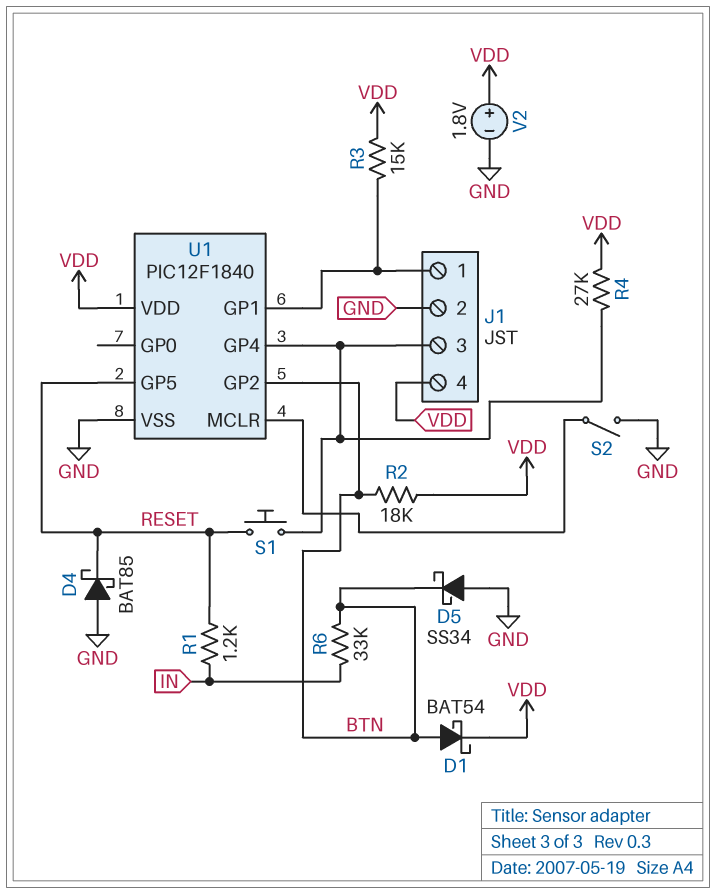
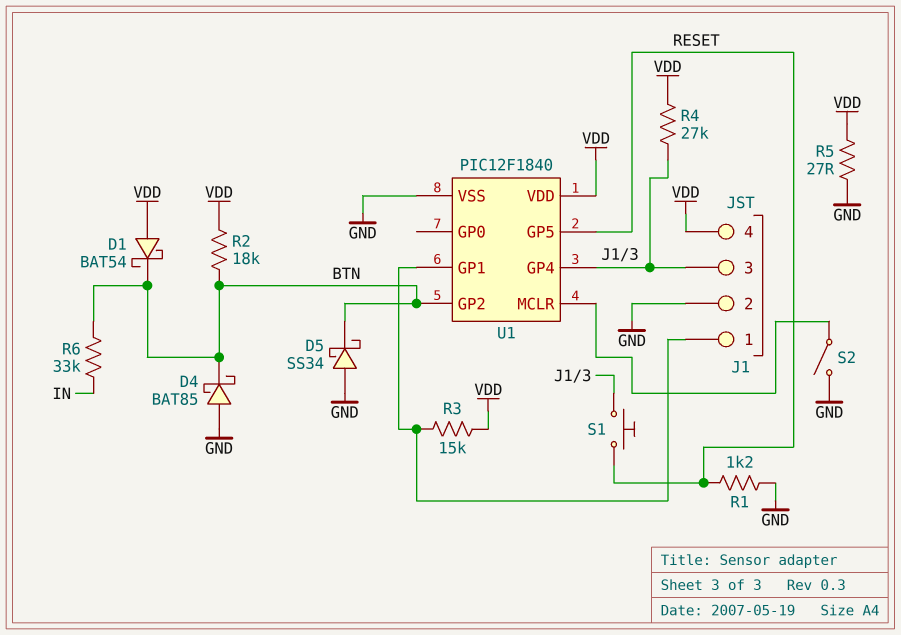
D1: schottky BAT54 (A BTN, K VDD) -> schottky BAT54 (A VDD, K BTN)
D4: schottky BAT85 (A GND, K RESET) -> schottky BAT85 (A GND, K BTN)
R1: 1.2k (IN, RESET) -> 1.2k (GND, RESET)
R5: none -> 27 (GND, VDD)
V2: 1.8V (plus VDD, minus GND) -> none

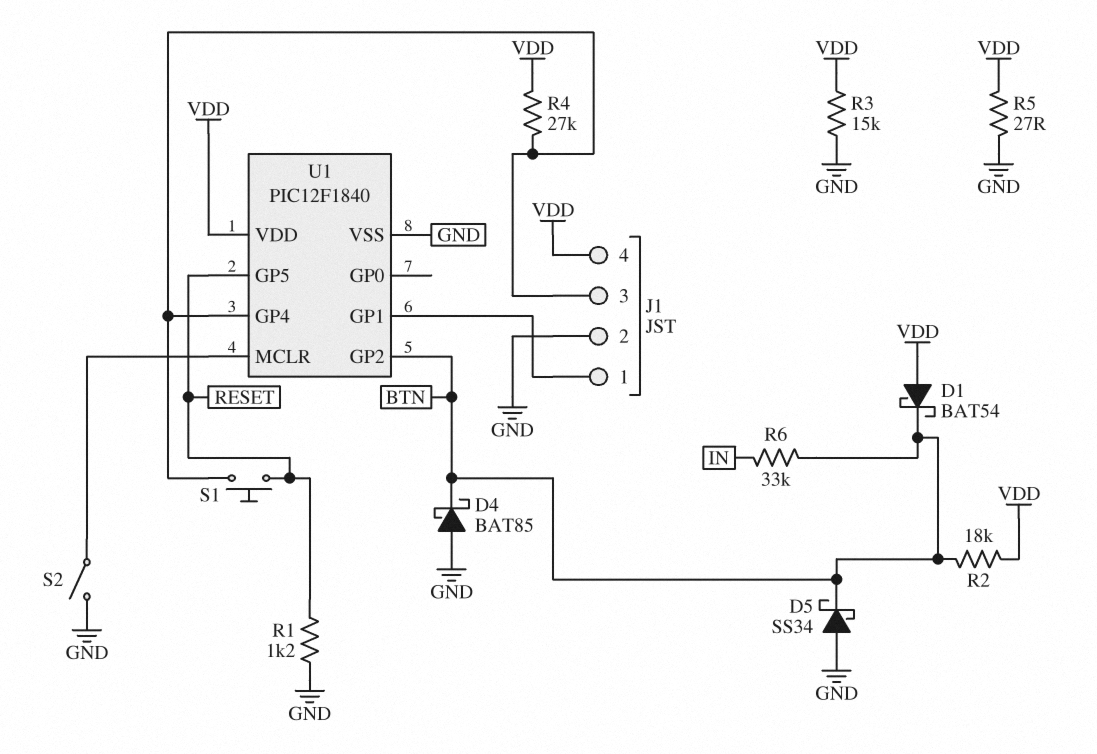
R3: 15k (J1/1, VDD) -> 15k (GND, VDD)

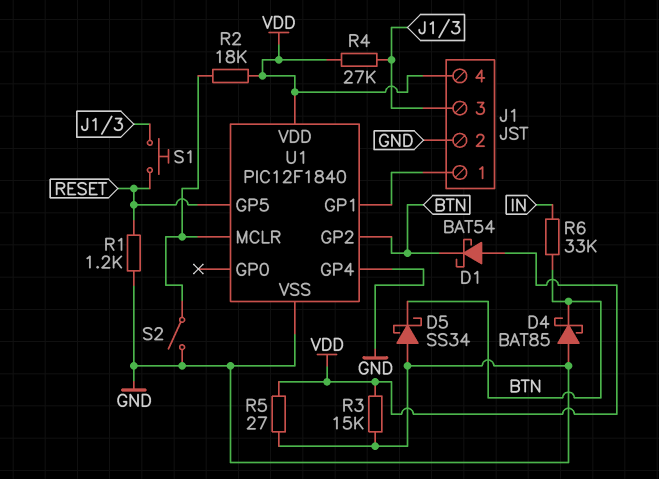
R2: 18k (BTN, VDD) -> 18k (U1/MCLR, VDD)
U1 pin GP4: J1/3 -> GND

